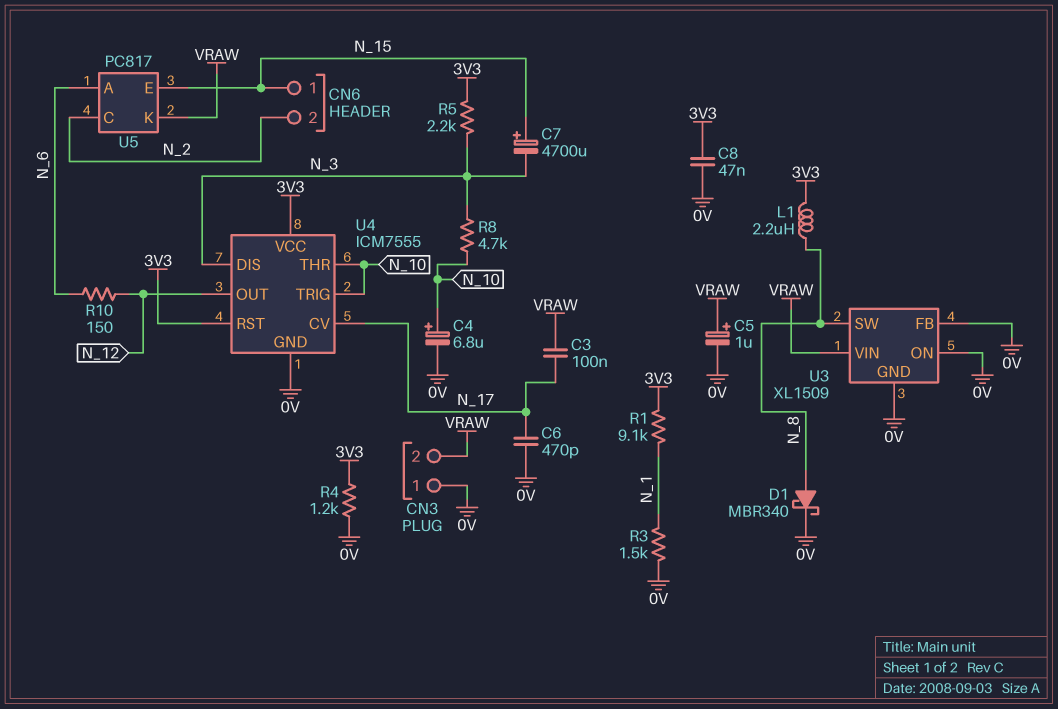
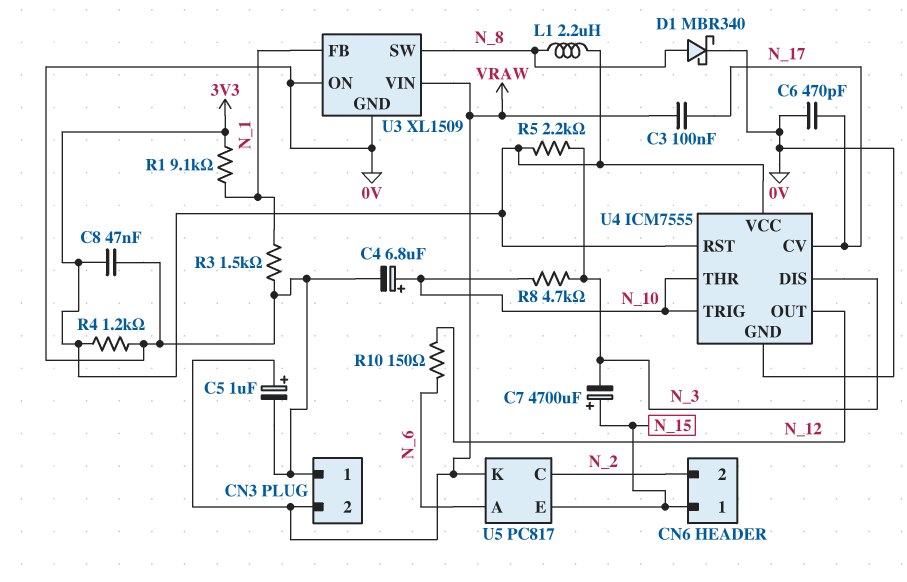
U3 pin FB: 0V -> N_1

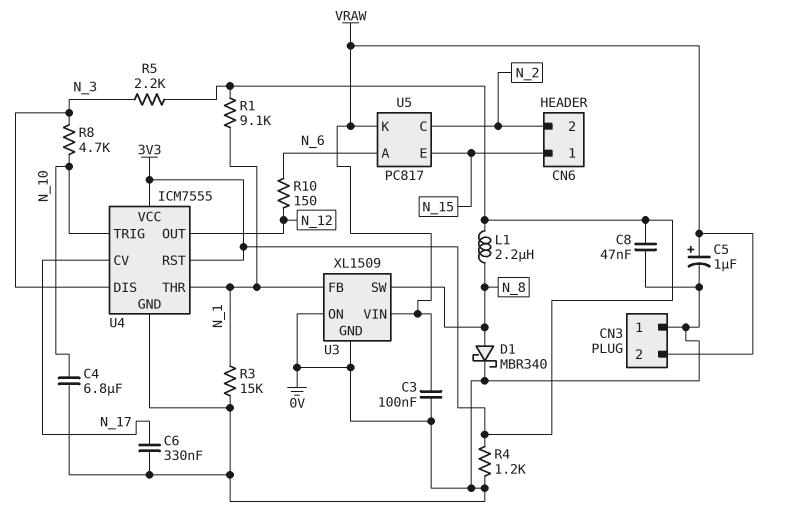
C3: 100nF (N_17, VRAW) -> 100nF (0V, VRAW)
C4: 6.8uF (plus N_10, minus 0V) -> 6.8uF (0V, N_10)
C6: 470pF (0V, N_17) -> 330nF (0V, N_17)
C7: 4700uF (plus N_15, minus N_3) -> none
R3: 1.5k (0V, N_1) -> 15k (0V, N_1)
U4 pin THR: N_10 -> N_1

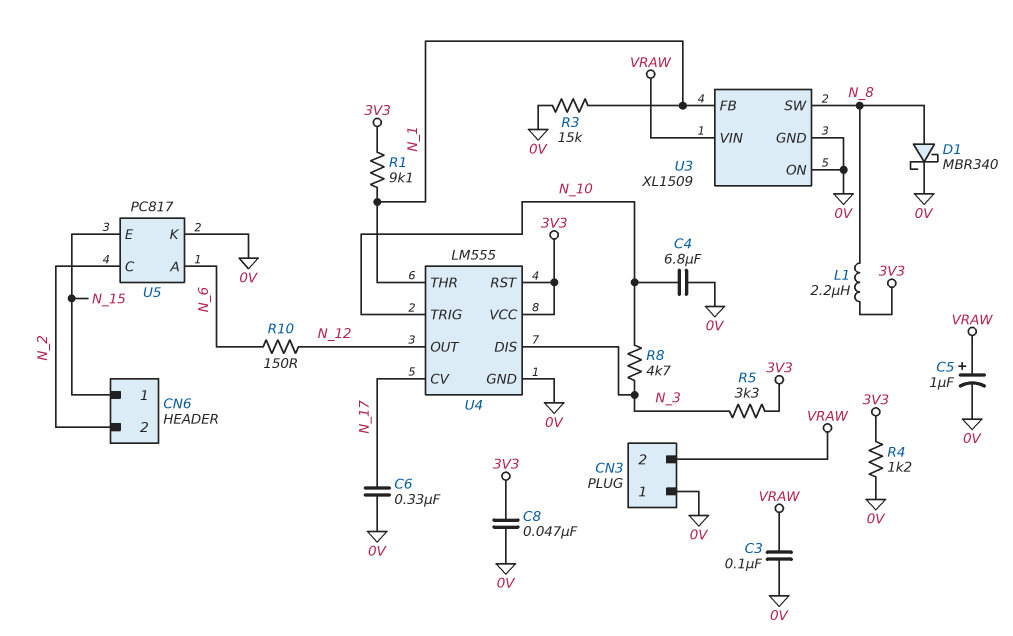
R5: 2.2k (3V3, N_3) -> 3.3k (3V3, N_3)
U4: ICM7555 -> LM555
U5 pin K: VRAW -> 0V

